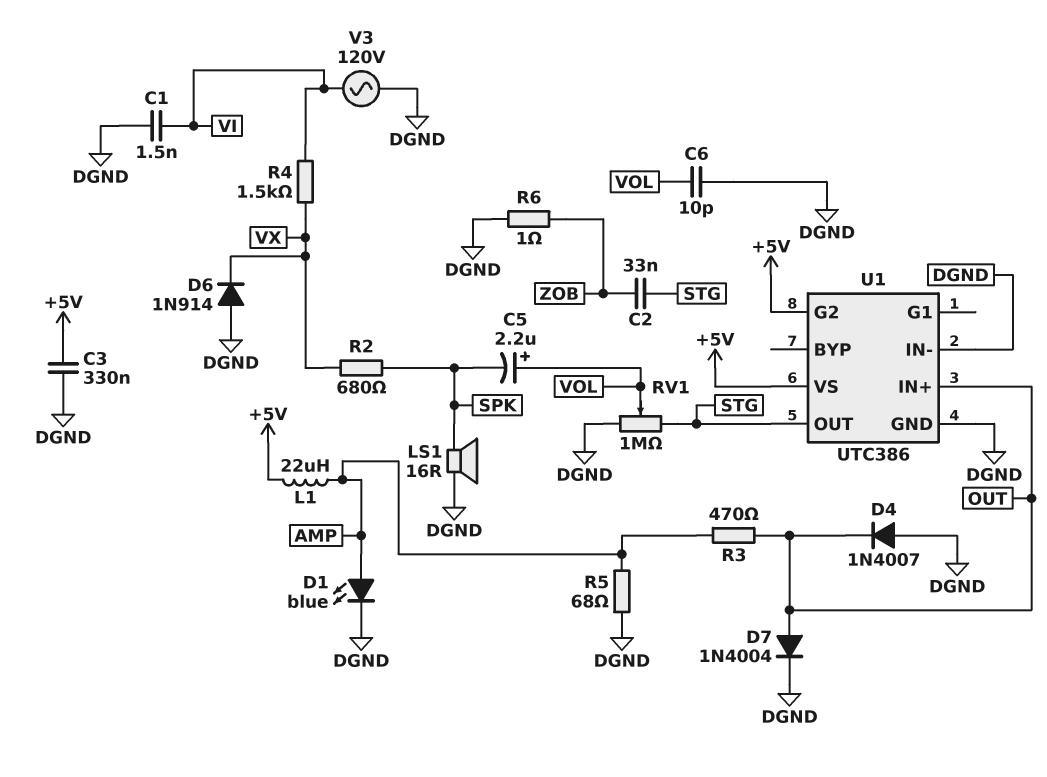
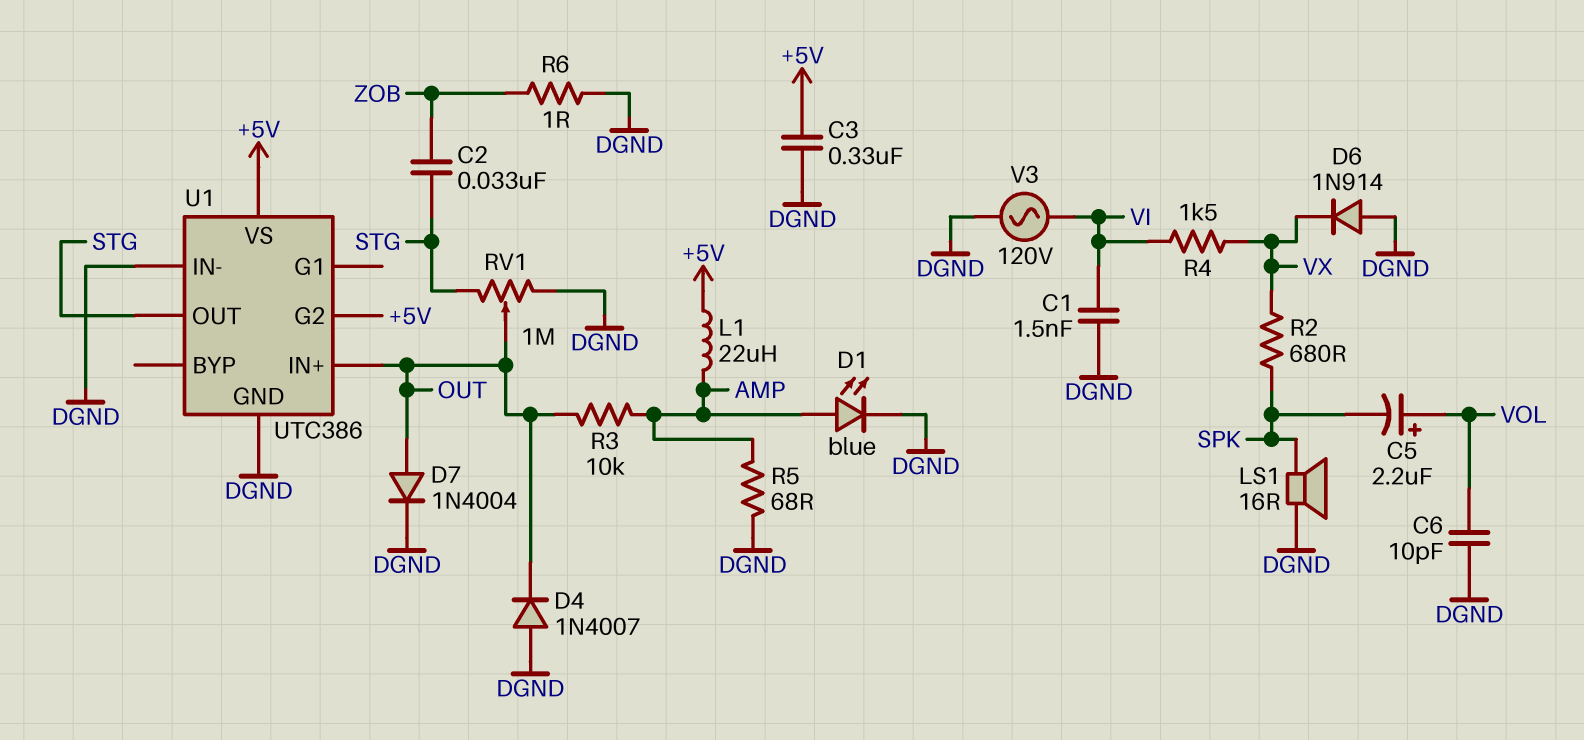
R3: 470 (AMP, OUT) -> 10k (AMP, OUT)
RV1: 1M (DGND, STG, wiper VOL) -> 1M (DGND, STG, wiper OUT)

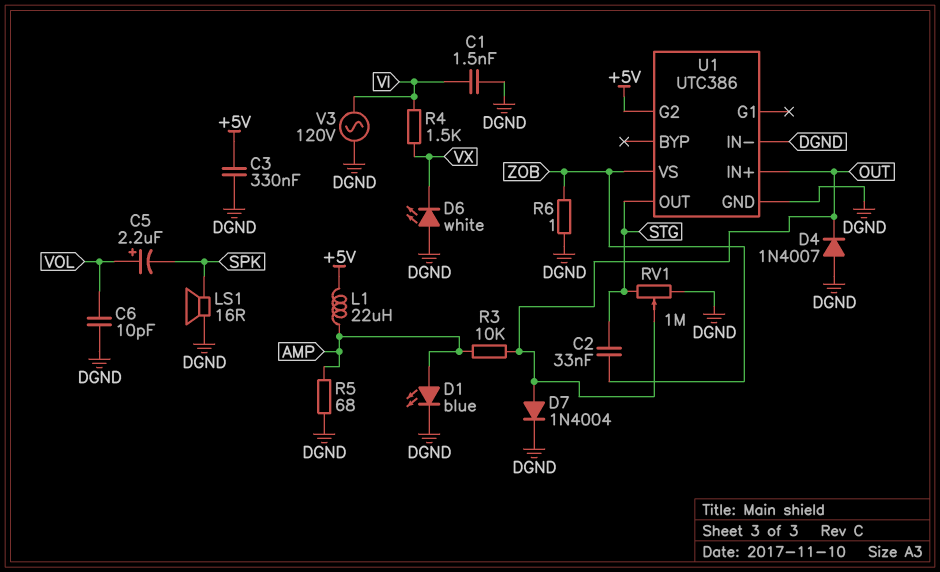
D6: diode 1N914 (A DGND, K VX) -> LED white (A DGND, K VX)
R2: 680 (SPK, VX) -> none
U1 pin VS: +5V -> ZOB

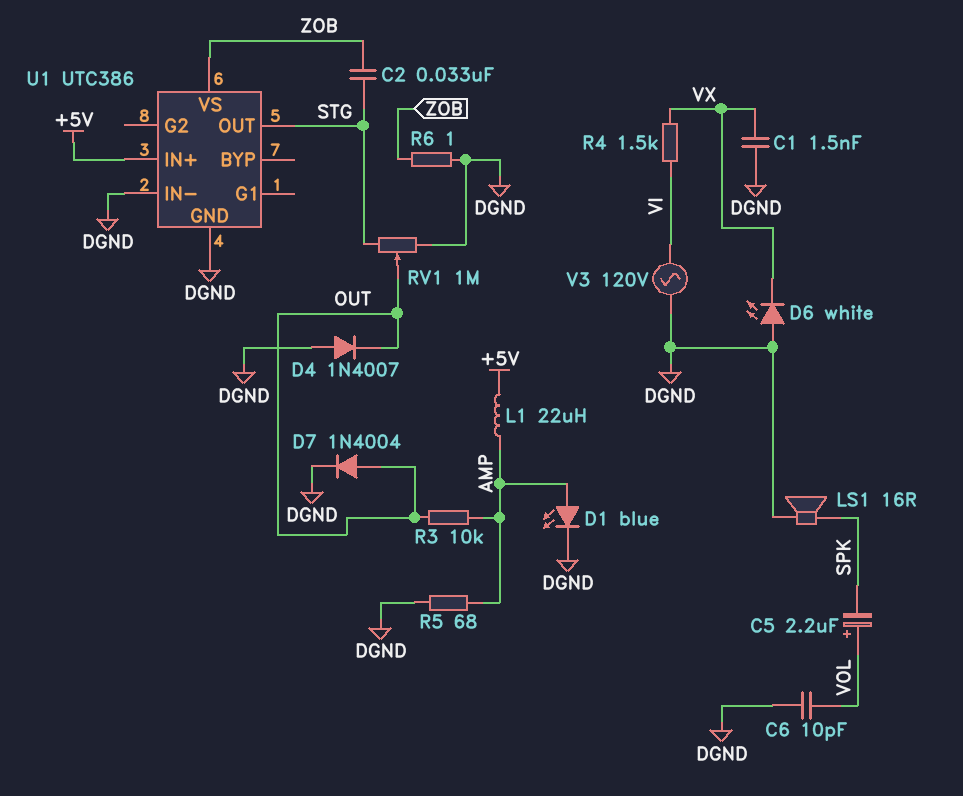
C1: 1.5nF (DGND, VI) -> 1.5nF (DGND, VX)
C3: 330nF (+5V, DGND) -> none
U1 pin G2: +5V -> none
U1 pin IN+: OUT -> +5V

